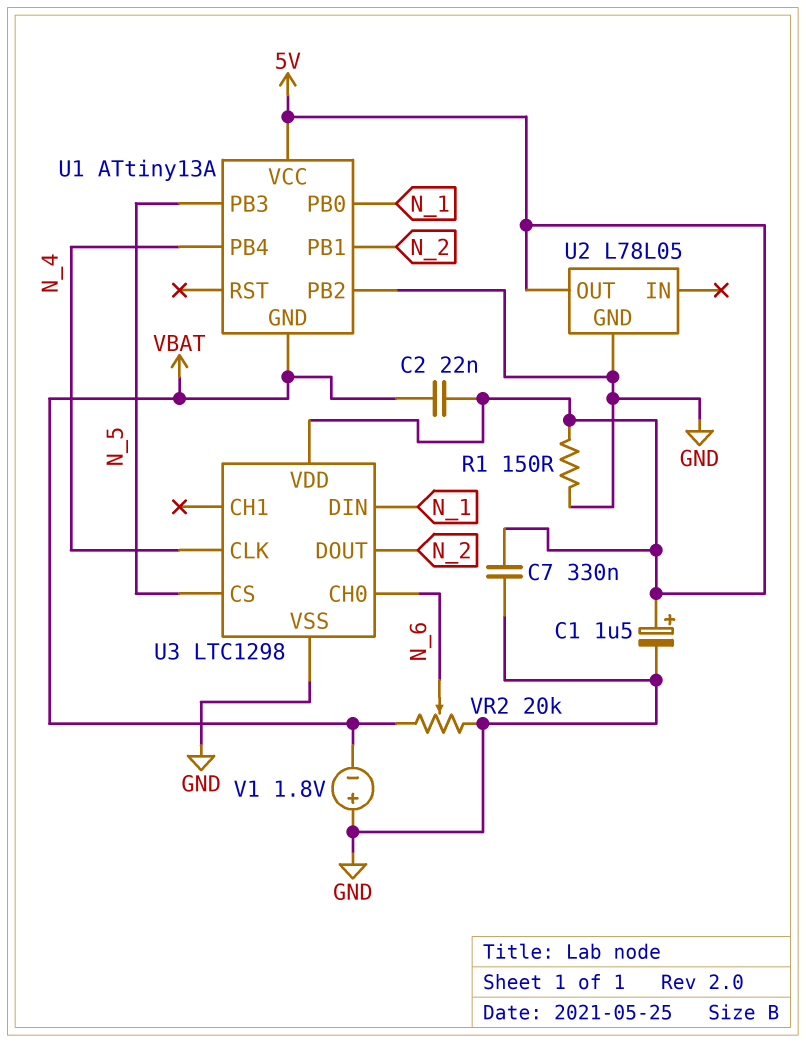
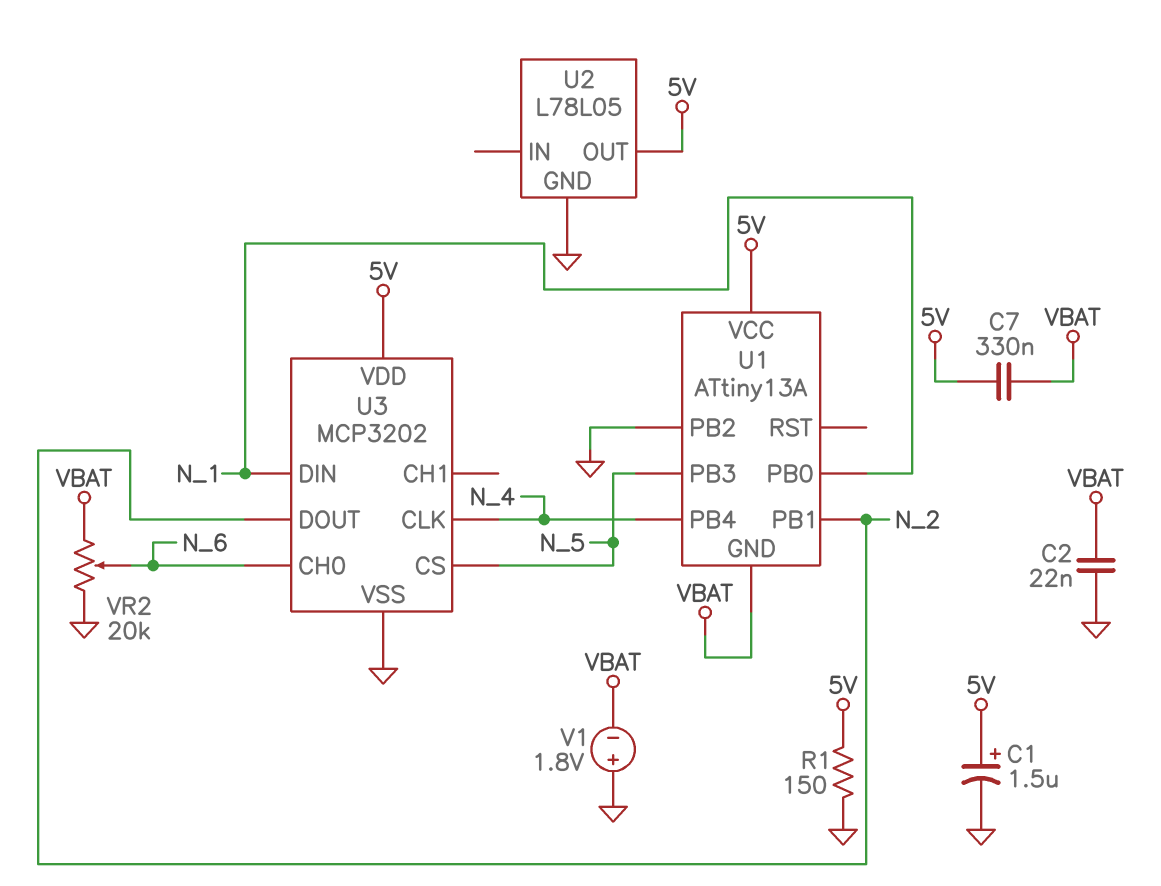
C2: 22nF (5V, VBAT) -> 22nF (GND, VBAT)
C7: 330nF (5V, GND) -> 330nF (5V, VBAT)
U3: LTC1298 -> MCP3202

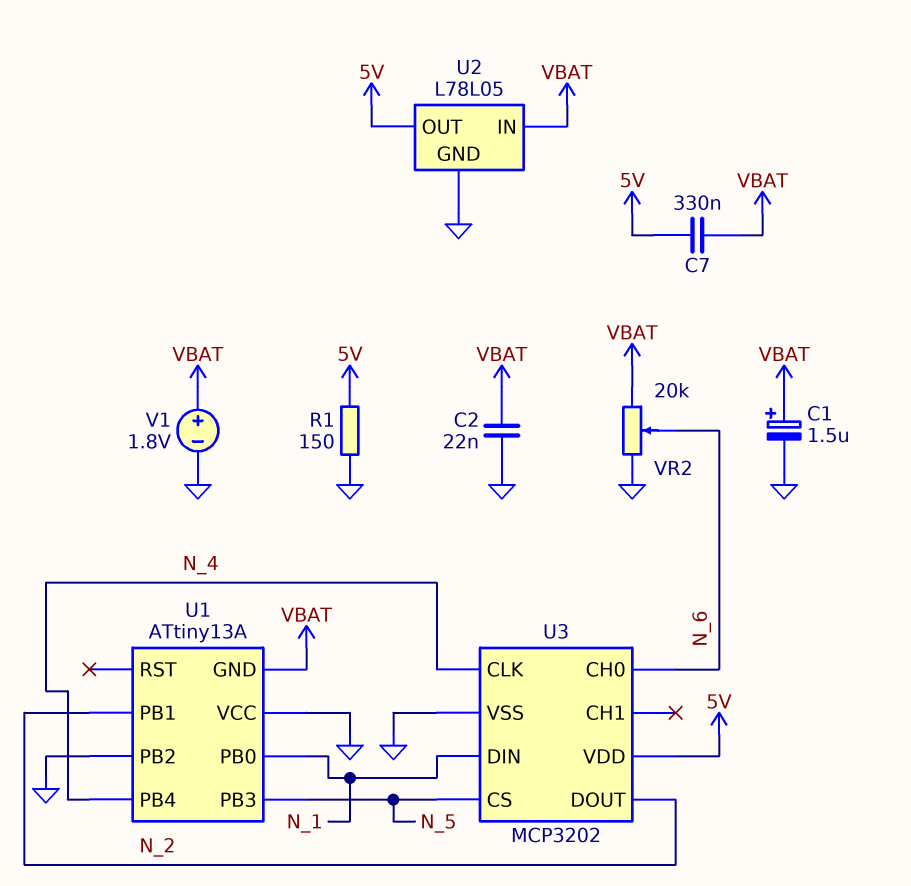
C1: 1.5uF (plus 5V, minus GND) -> 1.5uF (plus VBAT, minus GND)
U1 pin VCC: 5V -> GND
U2 pin IN: none -> VBAT
V1: 1.8V (plus GND, minus VBAT) -> 1.8V (plus VBAT, minus GND)

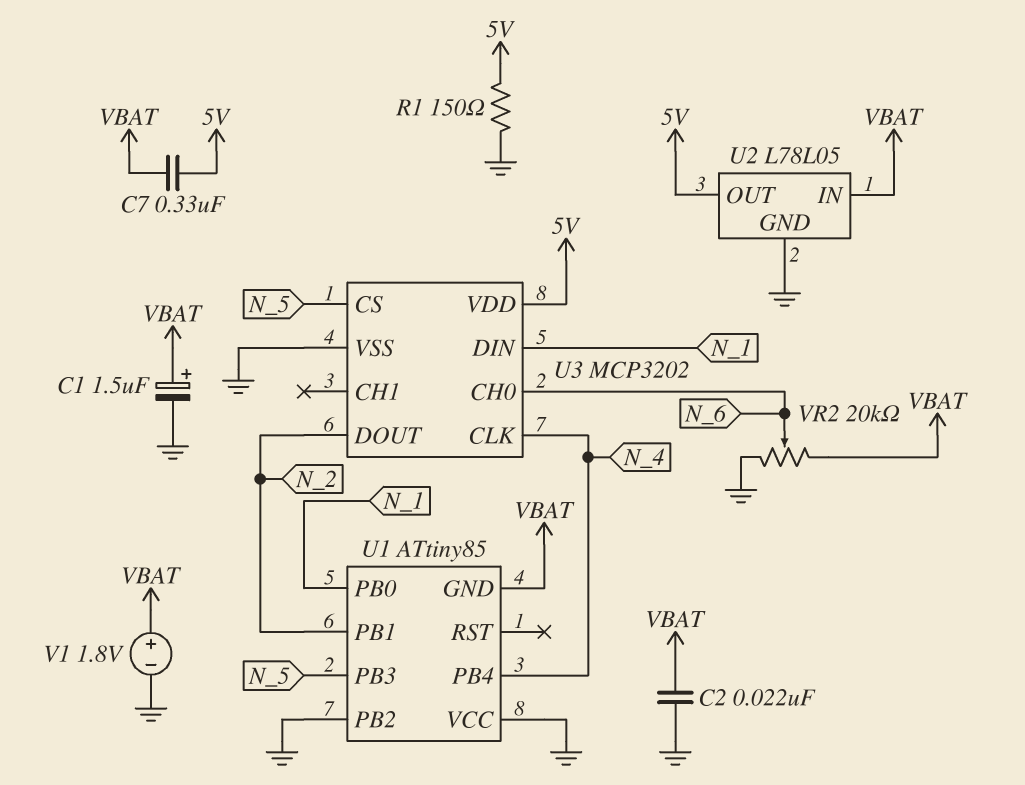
U1: ATtiny13A -> ATtiny85

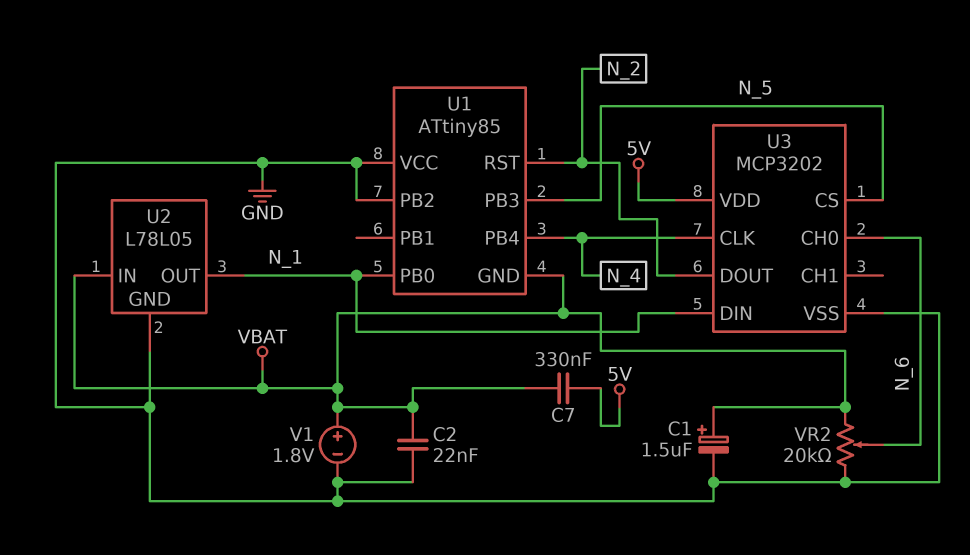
R1: 150 (5V, GND) -> none
U1 pin PB1: N_2 -> none
U1 pin RST: none -> N_2
U2 pin OUT: 5V -> N_1

